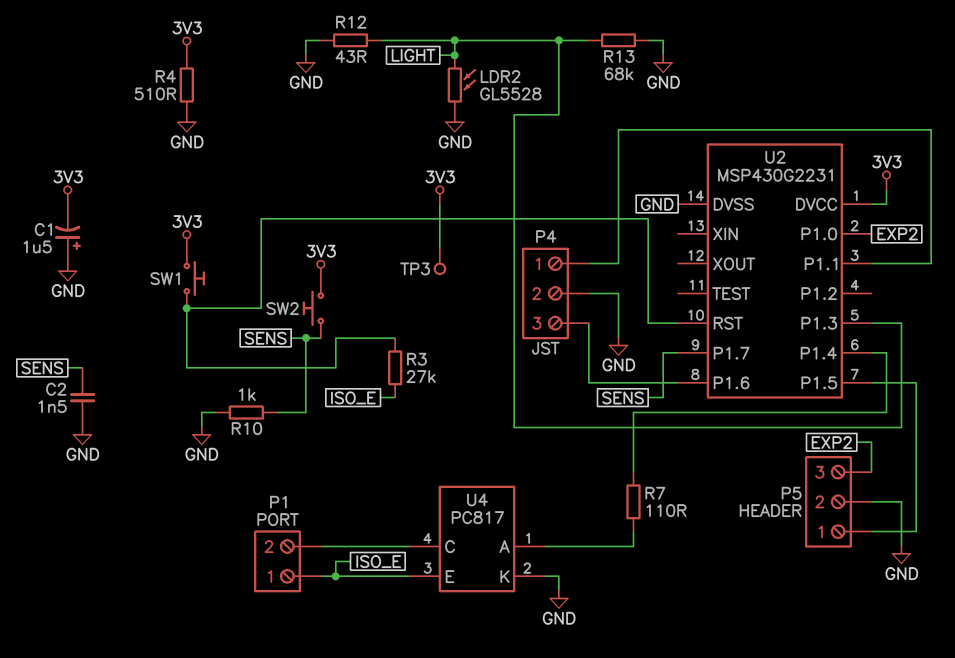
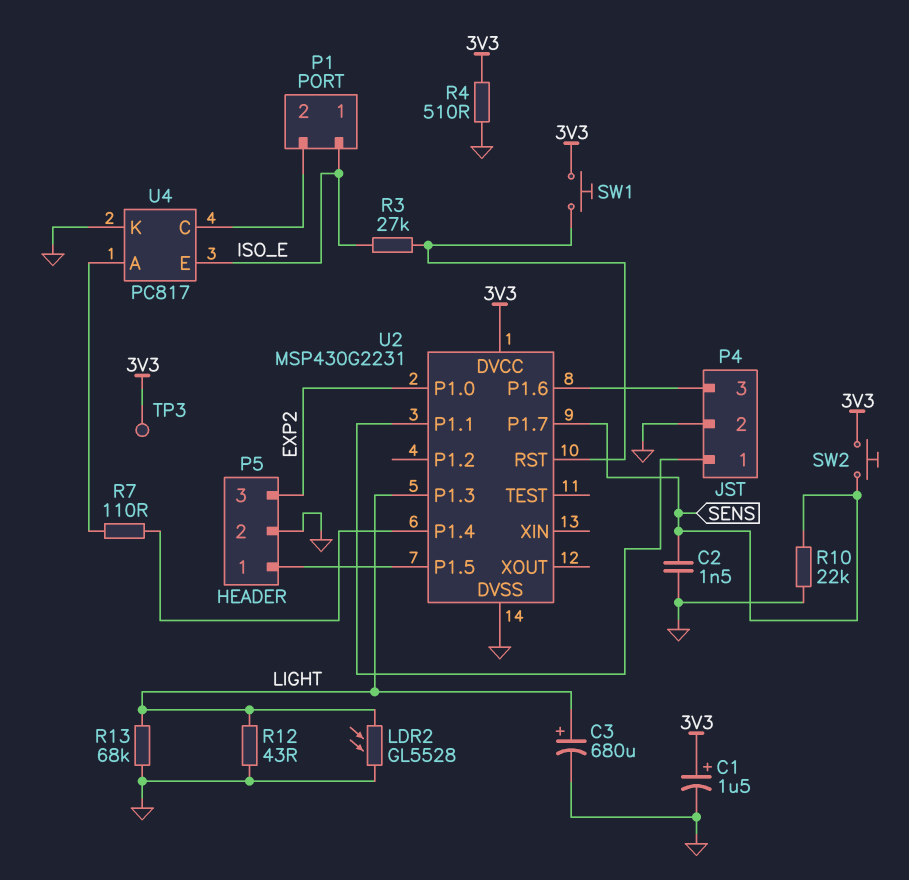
C1: 1.5uF (plus GND, minus 3V3) -> 1.5uF (plus 3V3, minus GND)
C3: none -> 680uF (plus LIGHT, minus GND)
R10: 1k (GND, SENS) -> 22k (GND, SENS)

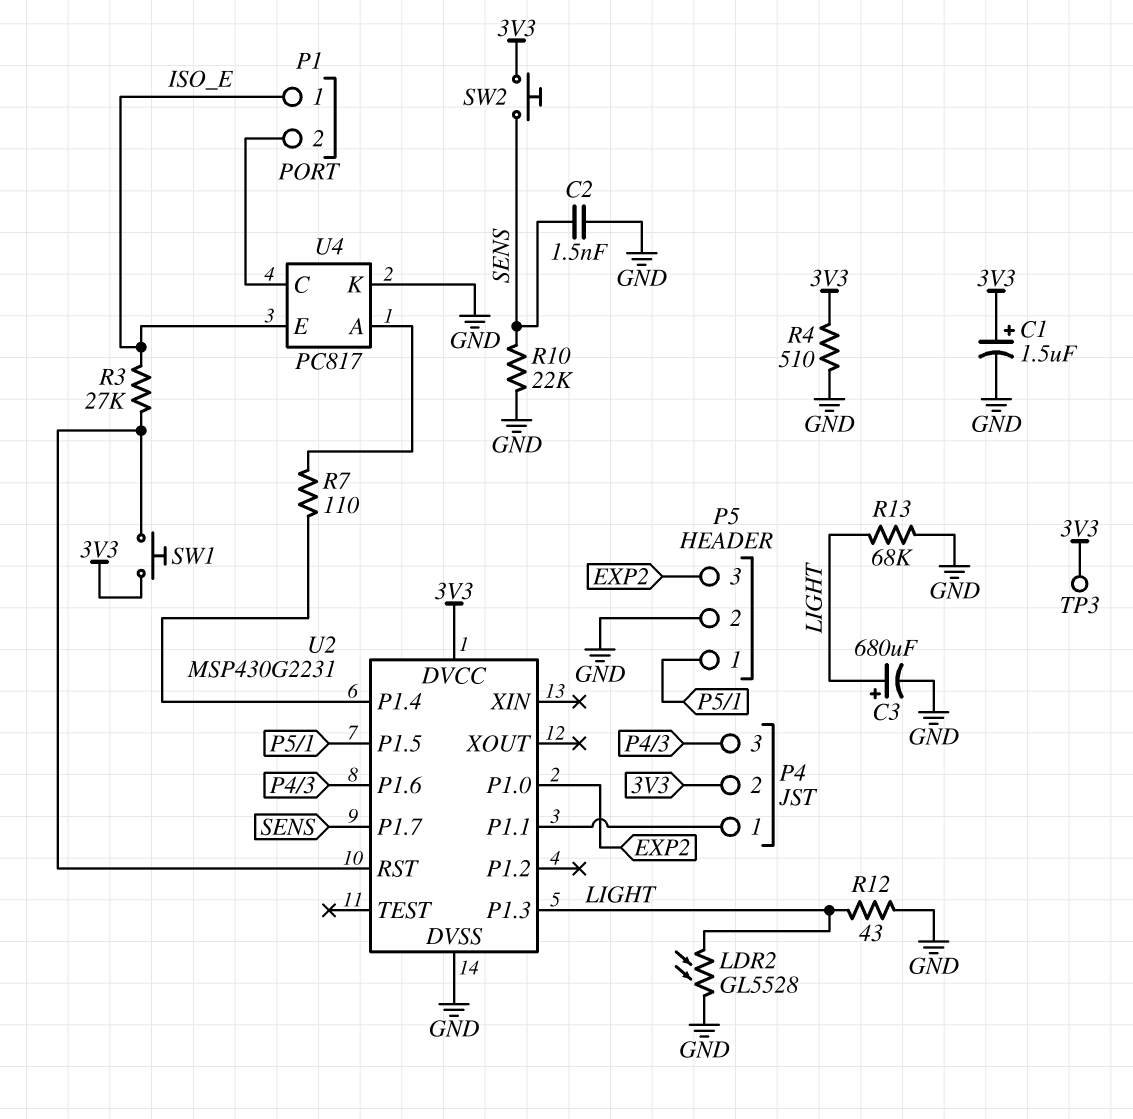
P4 pin 2: GND -> 3V3

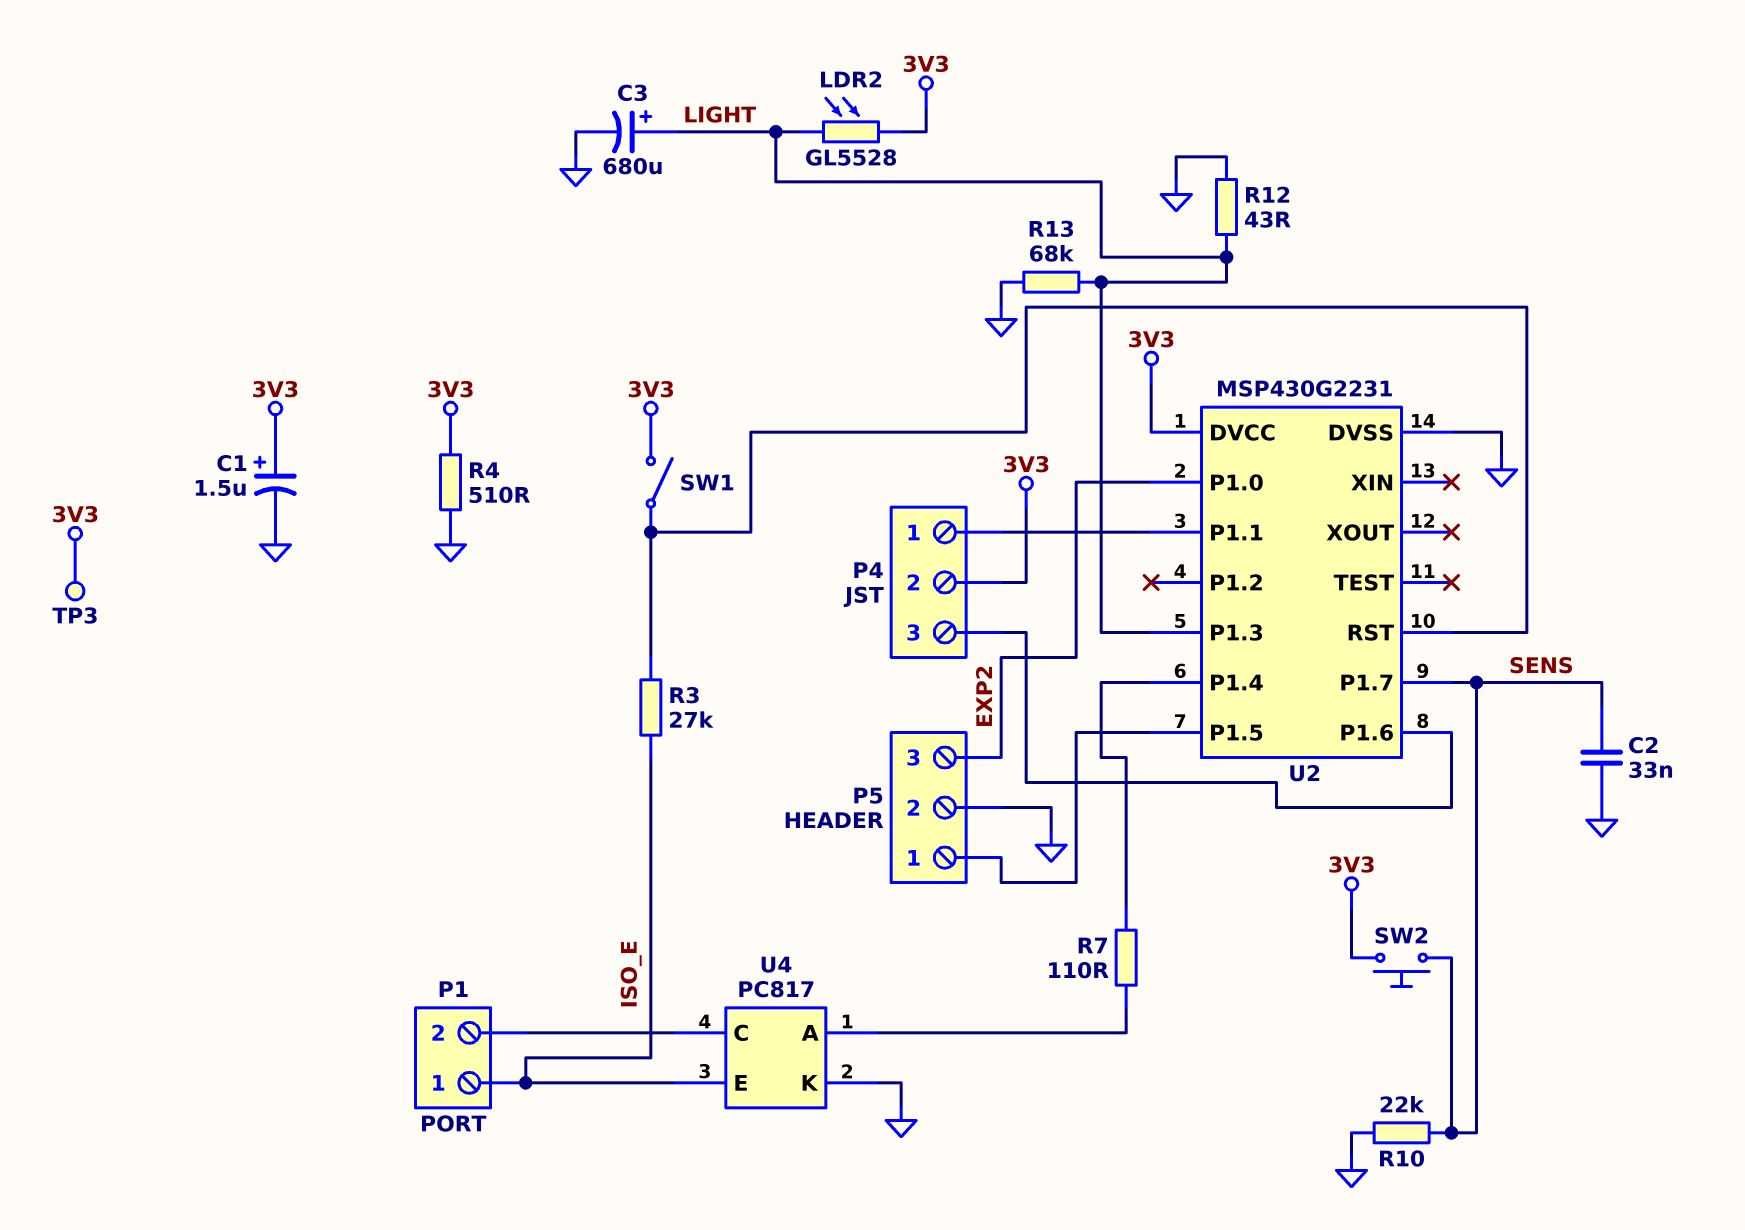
C2: 1.5nF (GND, SENS) -> 33nF (GND, SENS)
LDR2: GL5528 (GND, LIGHT) -> GL5528 (3V3, LIGHT)
SW1: button (3V3, U2/RST) -> switch (3V3, U2/RST)

